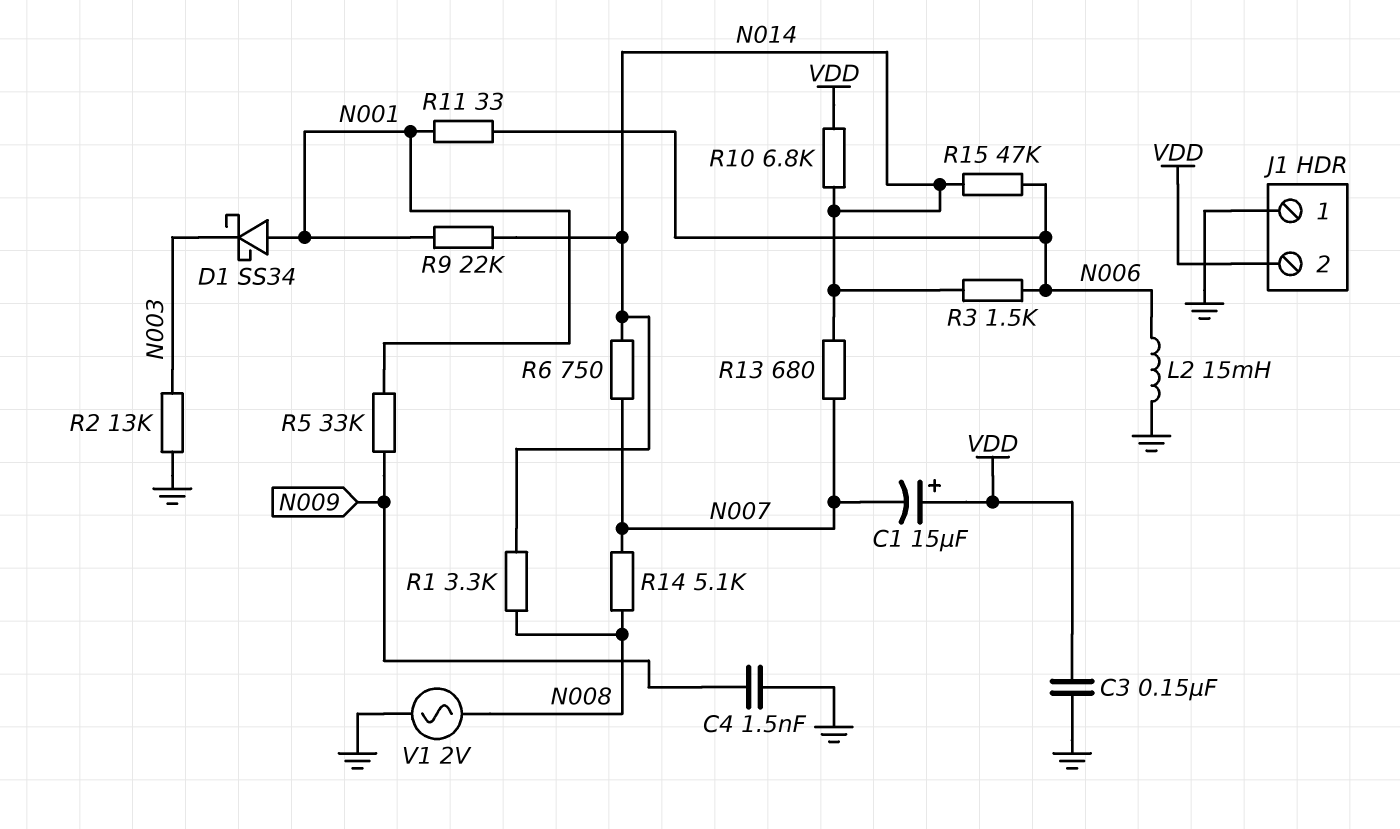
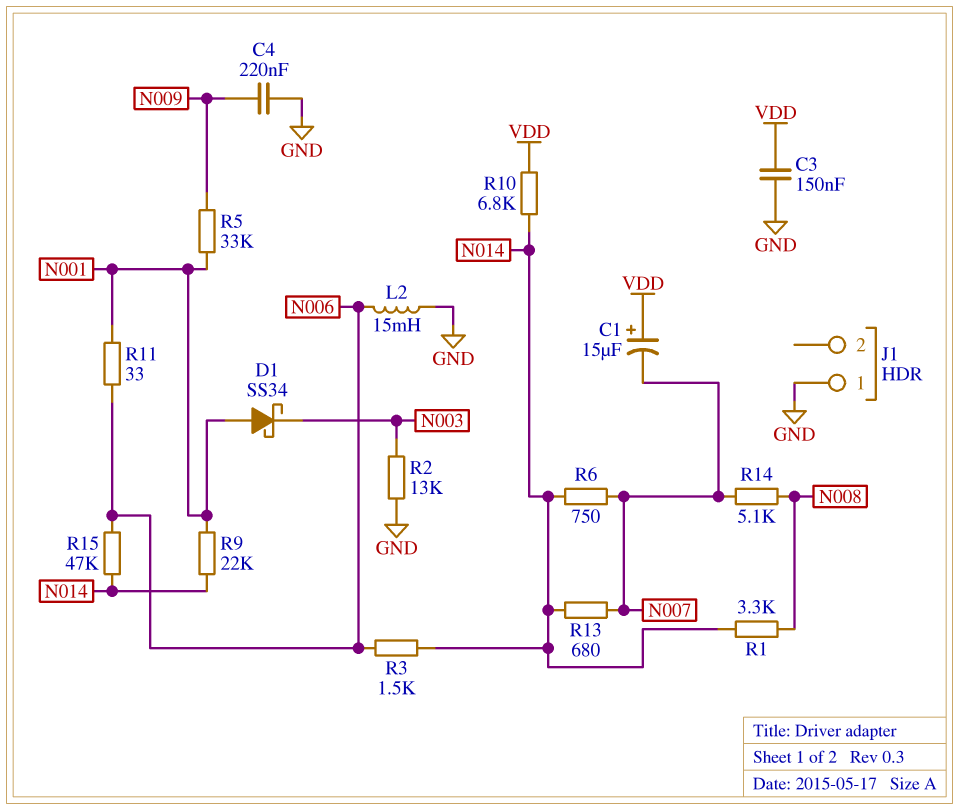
C4: 1.5nF (GND, N009) -> 220nF (GND, N009)
J1 pin 2: VDD -> none
V1: AC 2V (GND, N008) -> none

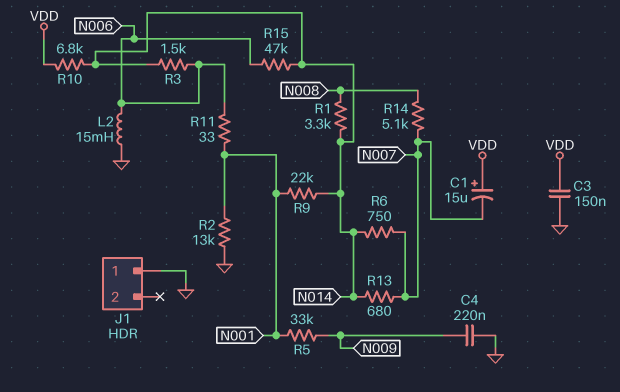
D1: schottky SS34 (A N001, K N003) -> none
R2: 13k (GND, N003) -> 13k (GND, N001)

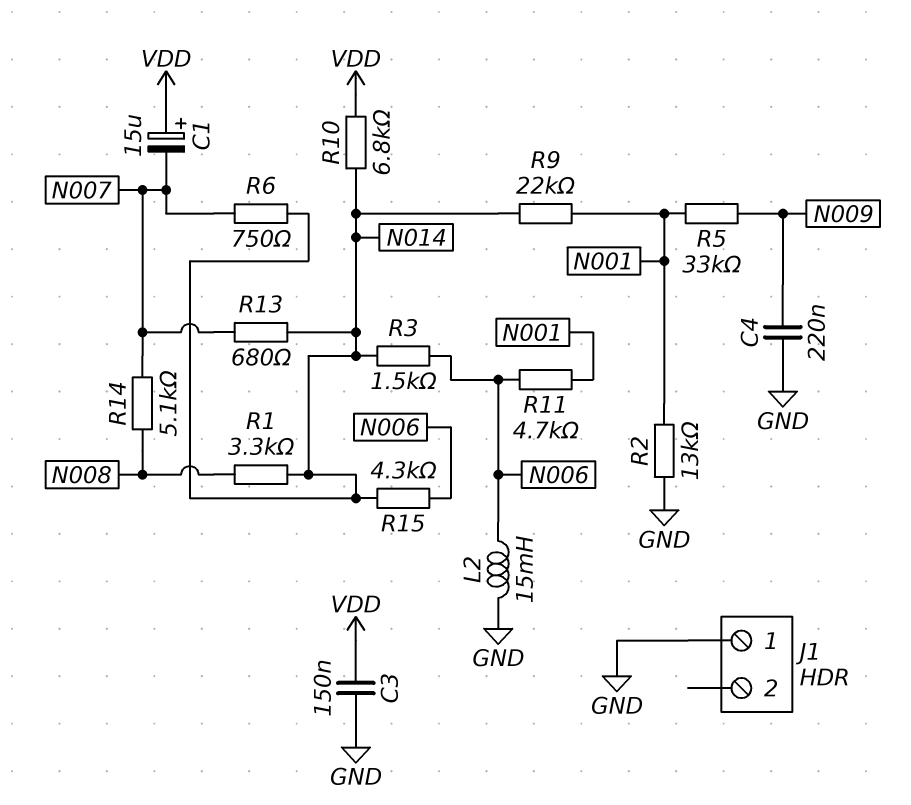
R11: 33 (N001, N006) -> 4.7k (N001, N006)
R15: 47k (N006, N014) -> 4.3k (N006, N014)

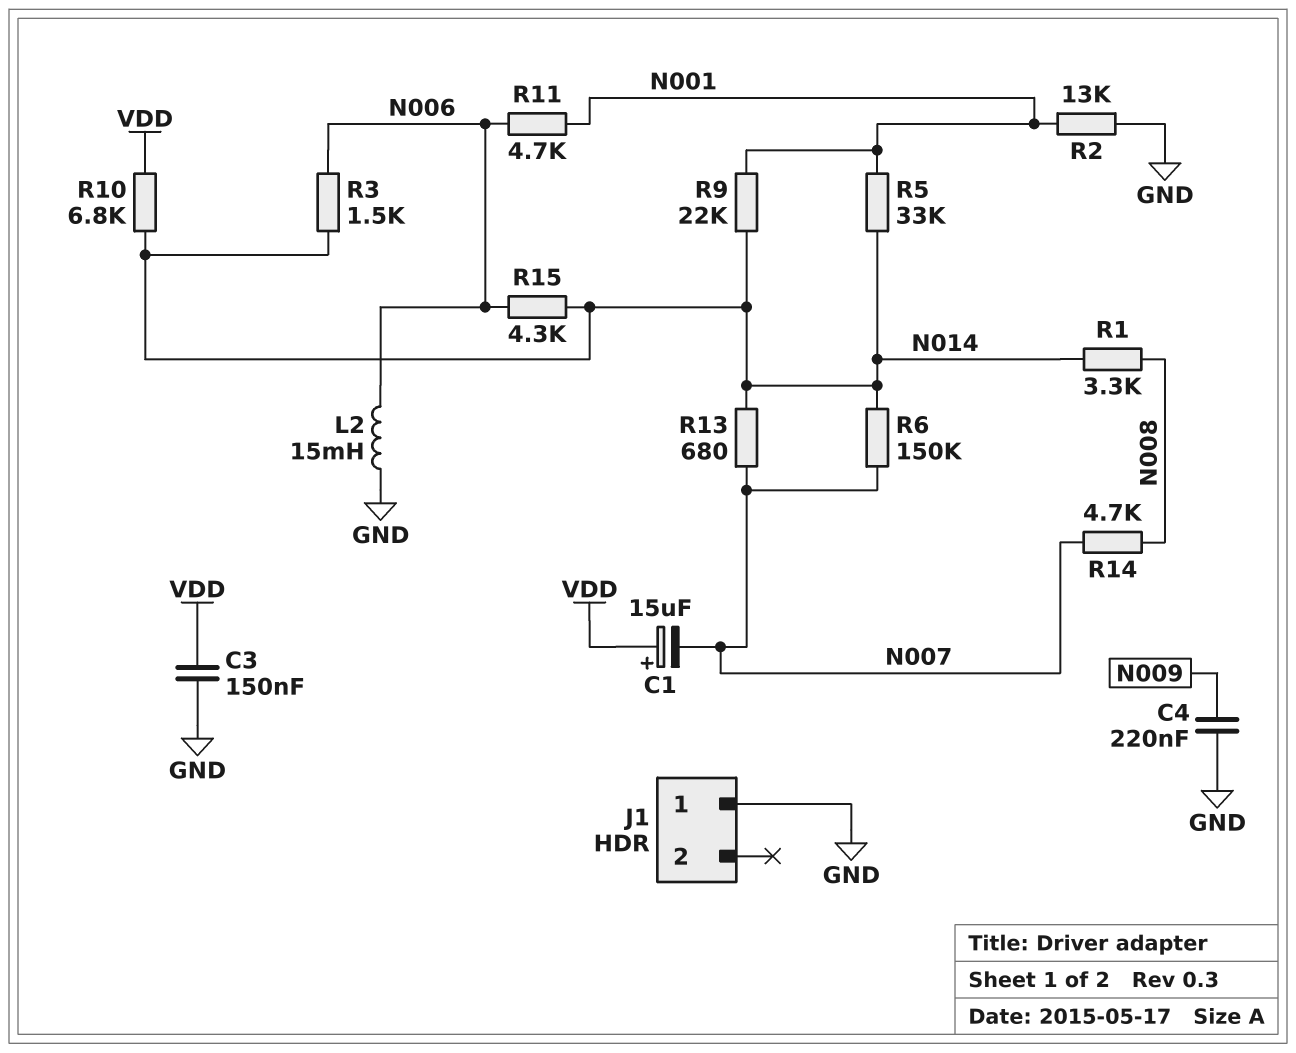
R5: 33k (N001, N009) -> 33k (N001, N014)
R6: 750 (N007, N014) -> 150k (N007, N014)
R14: 5.1k (N007, N008) -> 4.7k (N007, N008)

